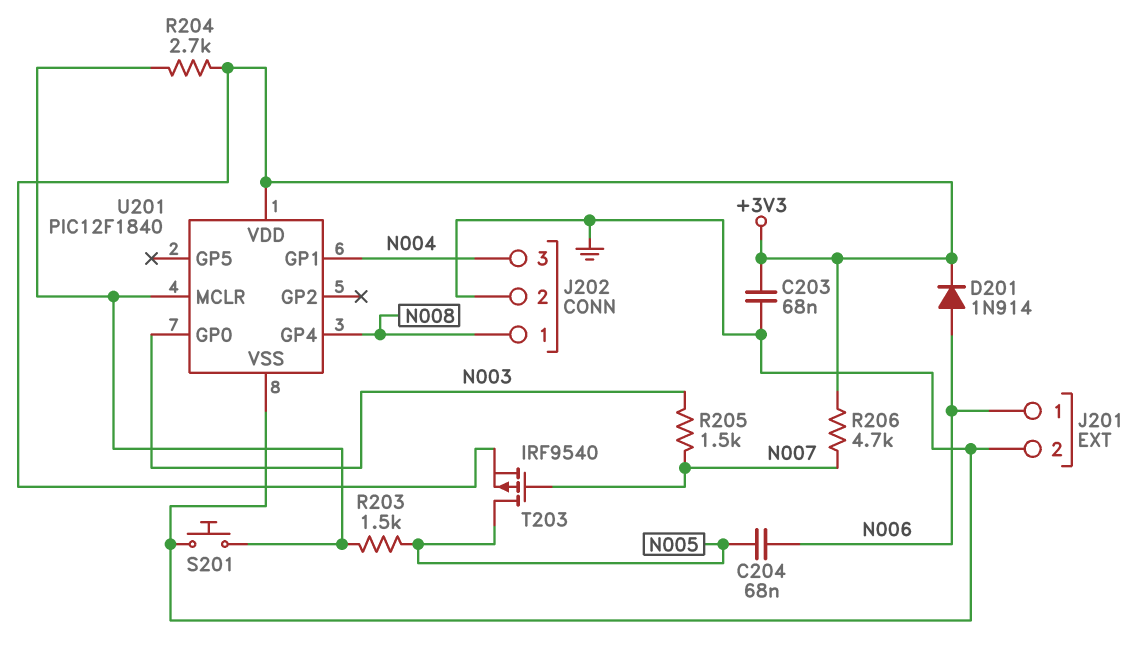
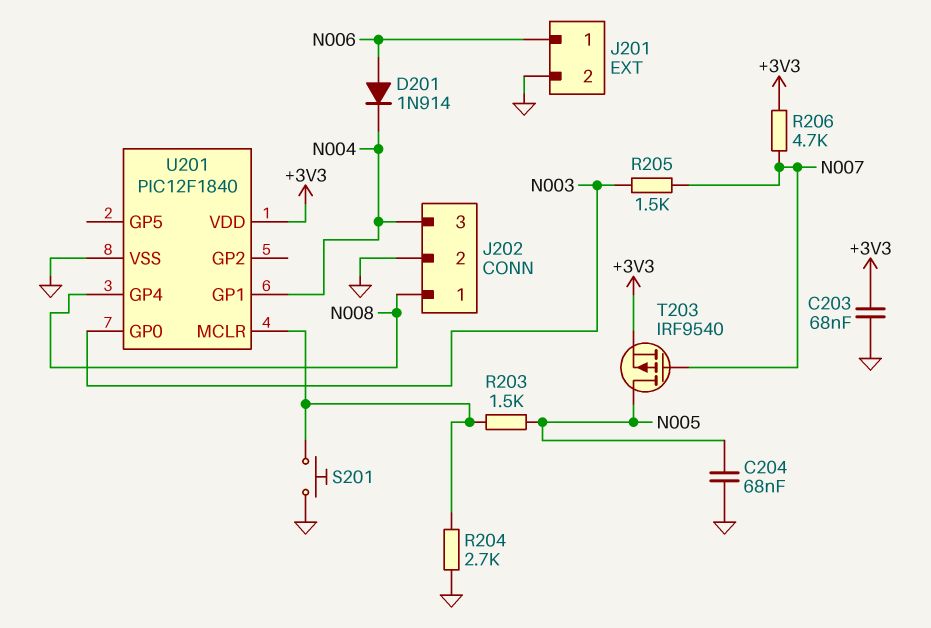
C204: 68nF (N005, N006) -> 68nF (GND, N005)
D201: diode 1N914 (A N006, K +3V3) -> diode 1N914 (A N006, K N004)
R204: 2.7k (+3V3, U201/MCLR) -> 2.7k (GND, U201/MCLR)

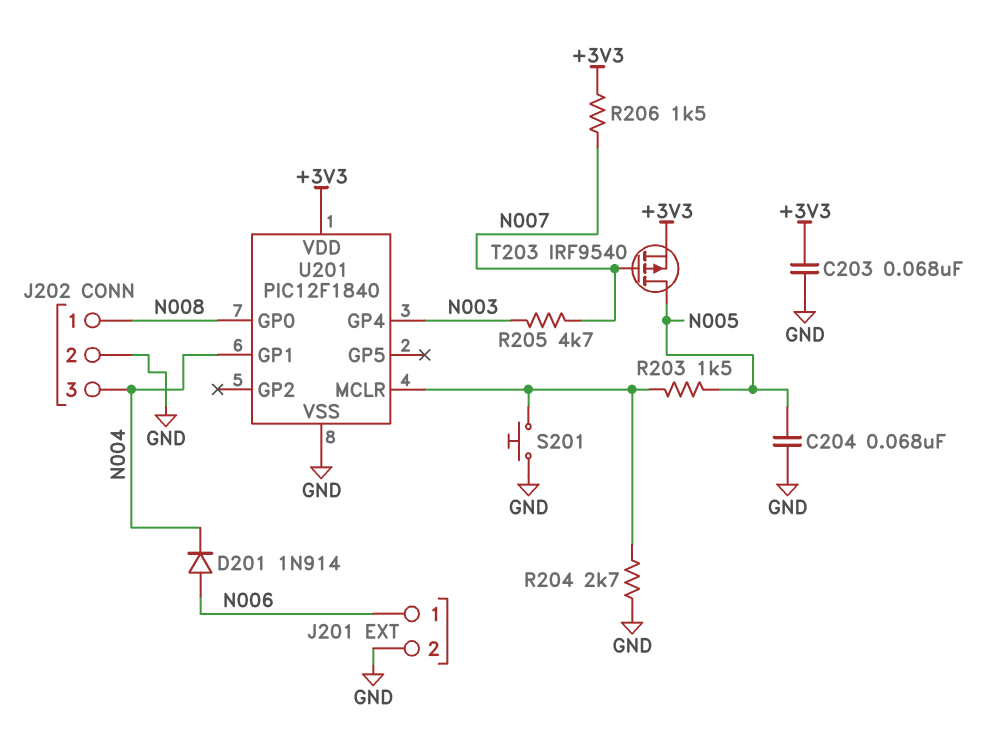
R205: 1.5k (N003, N007) -> 4.7k (N003, N007)
R206: 4.7k (+3V3, N007) -> 1.5k (+3V3, N007)
U201 pin GP0: N003 -> N008
U201 pin GP4: N008 -> N003

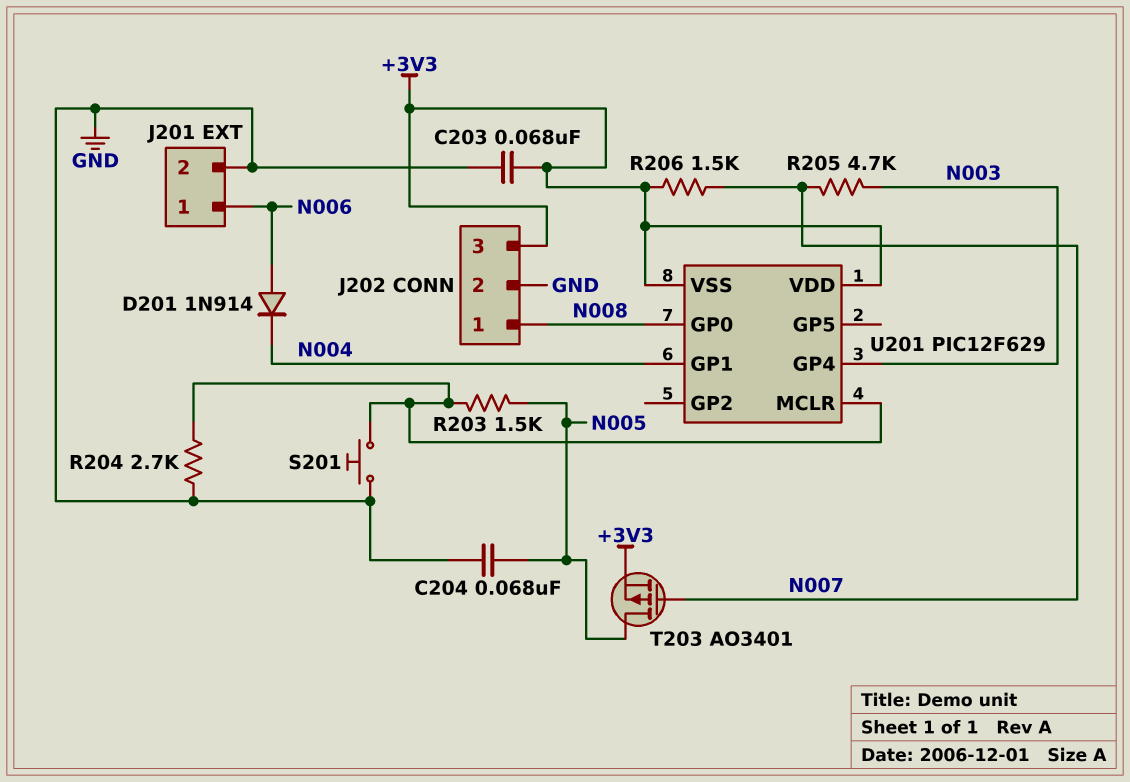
J202 pin 3: N004 -> +3V3
T203: PMOS IRF9540 (G N007, D N005, S +3V3) -> PMOS AO3401 (G N007, D N005, S +3V3)
U201: PIC12F1840 -> PIC12F629
U201 pin VSS: GND -> +3V3

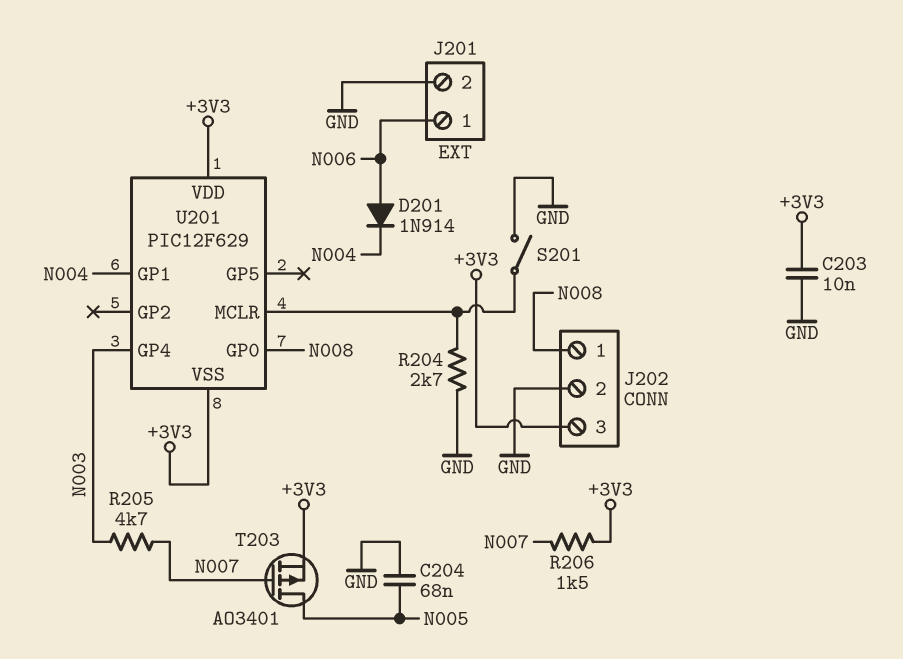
C203: 68nF (+3V3, GND) -> 10nF (+3V3, GND)
R203: 1.5k (N005, U201/MCLR) -> none
S201: button (GND, U201/MCLR) -> switch (GND, U201/MCLR)

